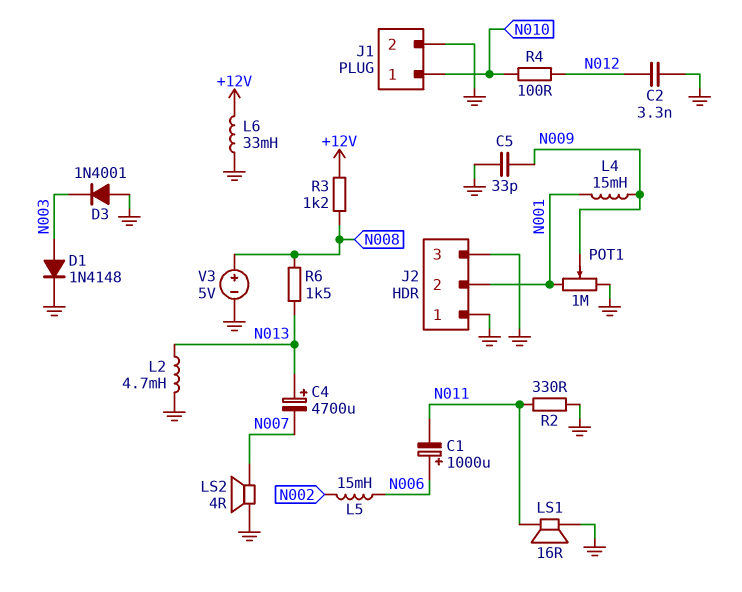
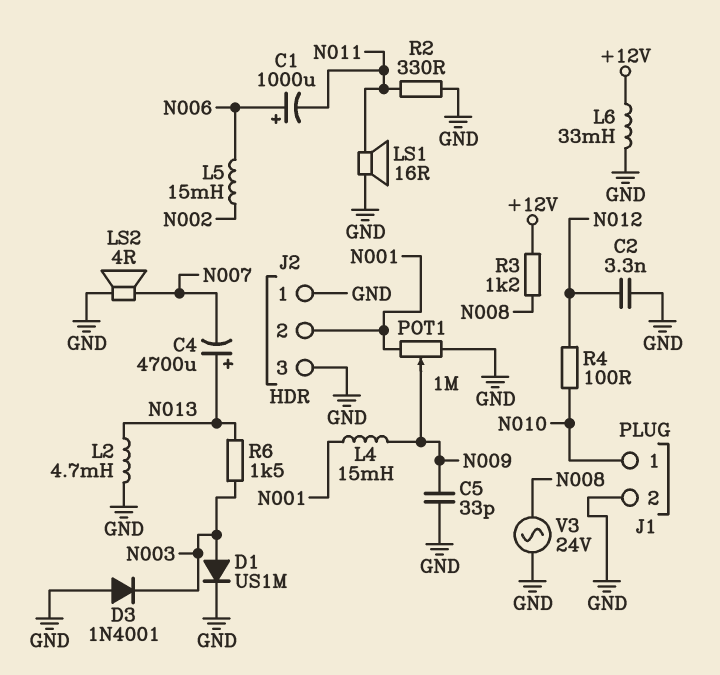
D1: diode 1N4148 (A N003, K GND) -> diode US1M (A N003, K GND)
R6: 1.5k (N008, N013) -> 1.5k (N003, N013)
V3: 5V (plus N008, minus GND) -> AC 24V (GND, N008)

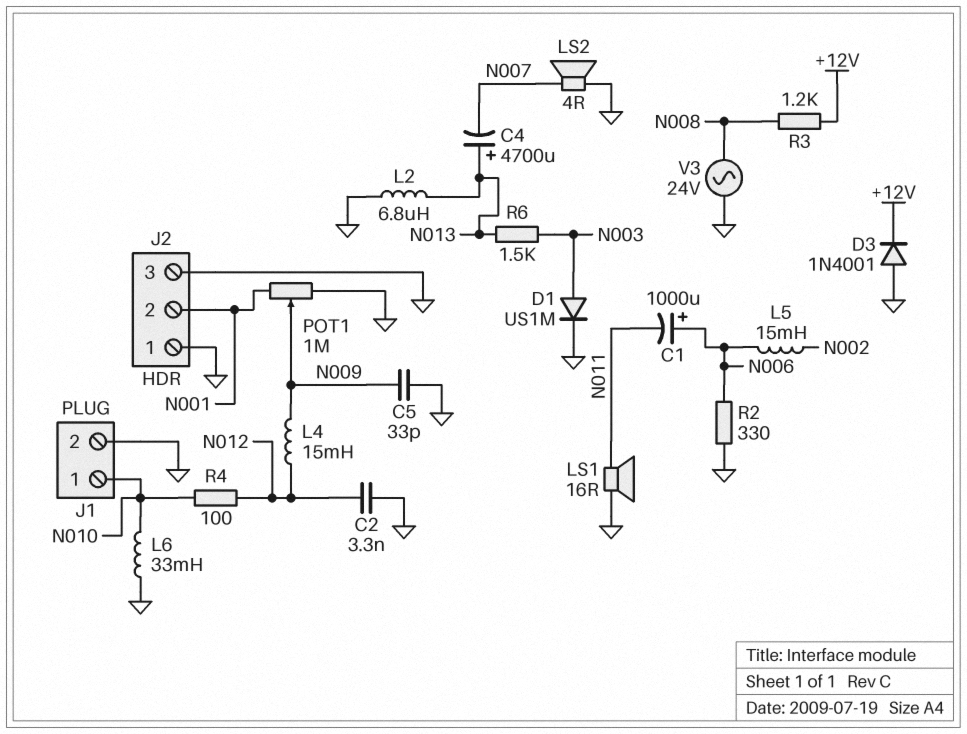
D3: diode 1N4001 (A GND, K N003) -> diode 1N4001 (A GND, K +12V)
L2: 4.7mH (GND, N013) -> 6.8uH (GND, N013)
L4: 15mH (N001, N009) -> 15mH (N009, N012)
L6: 33mH (+12V, GND) -> 33mH (GND, N010)
R2: 330 (GND, N011) -> 330 (GND, N006)

